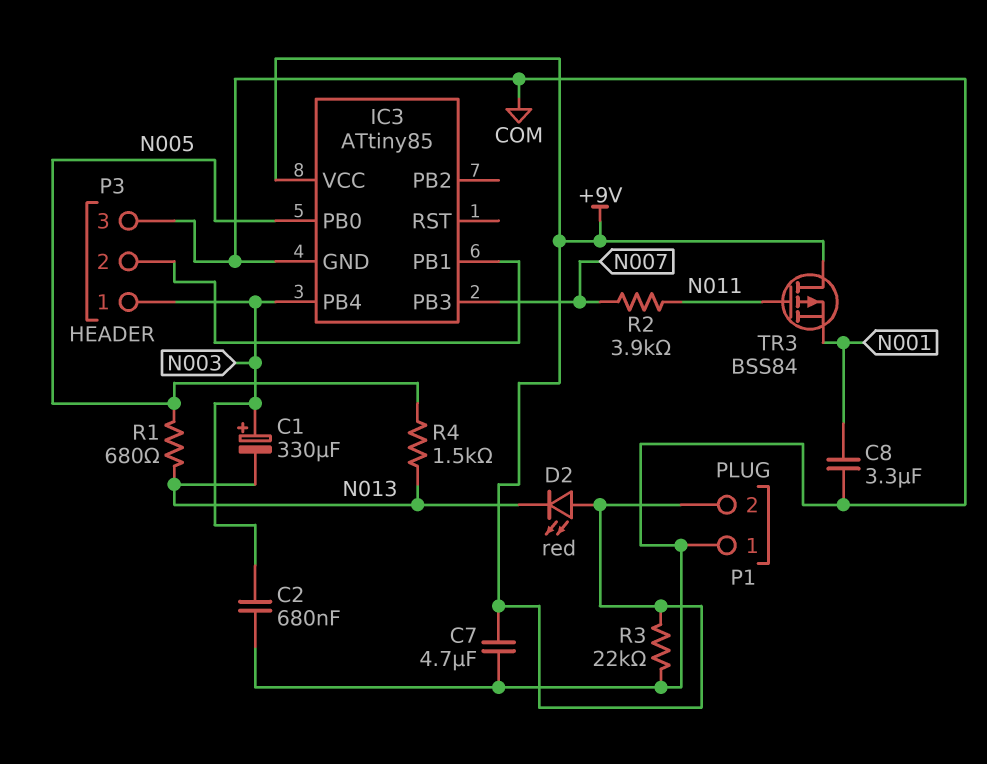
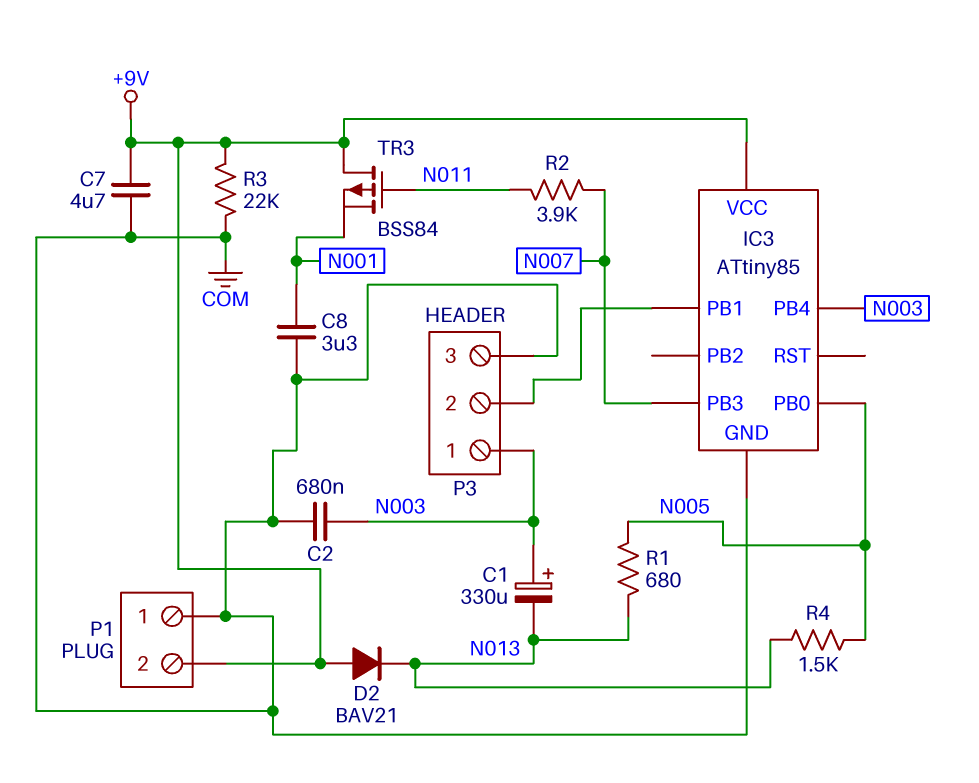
D2: LED red (A +9V, K N013) -> diode BAV21 (A +9V, K N013)

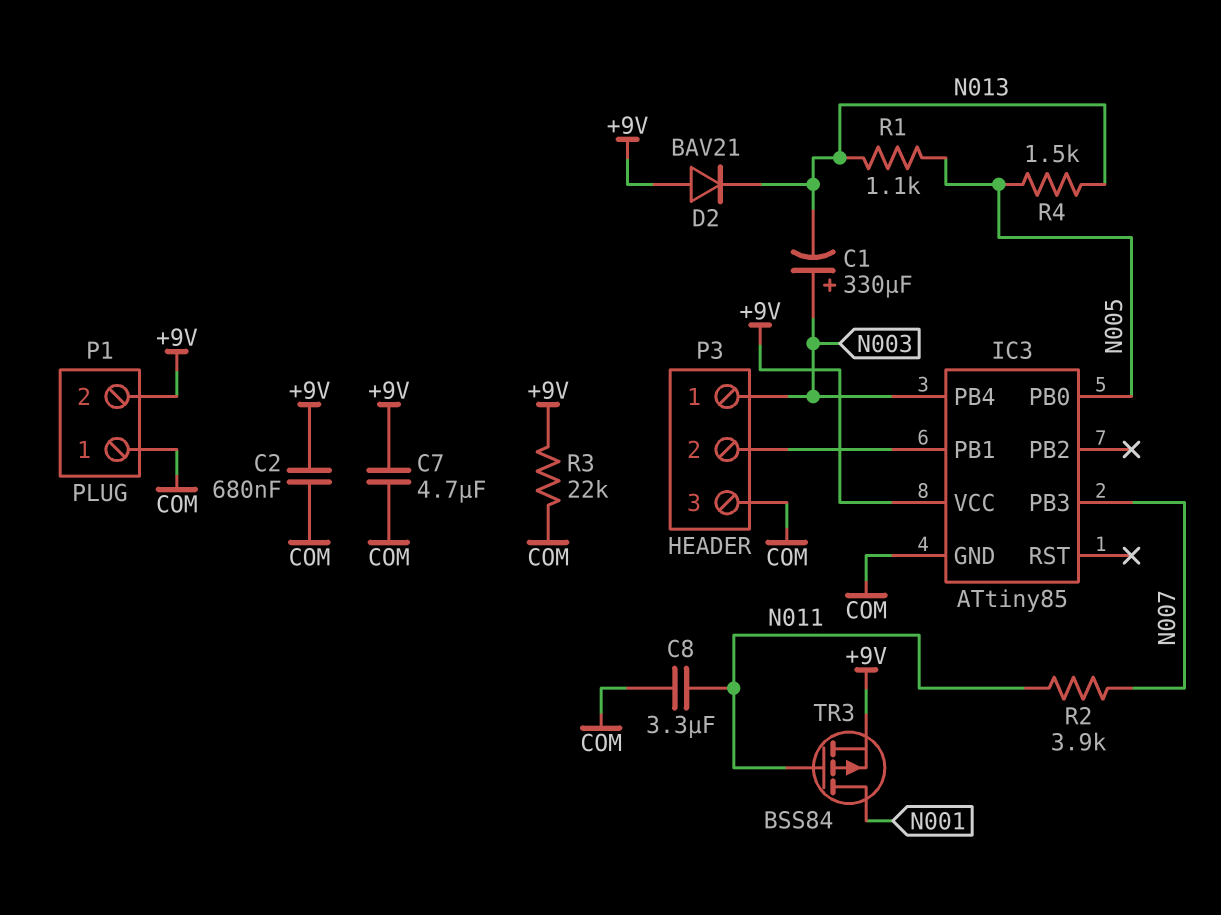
C2: 680nF (COM, N003) -> 680nF (+9V, COM)
C8: 3.3uF (COM, N001) -> 3.3uF (COM, N011)
R1: 680 (N005, N013) -> 1.1k (N005, N013)
TR3: PMOS BSS84 (G N011, D +9V, S N001) -> PMOS BSS84 (G N011, D N001, S +9V)

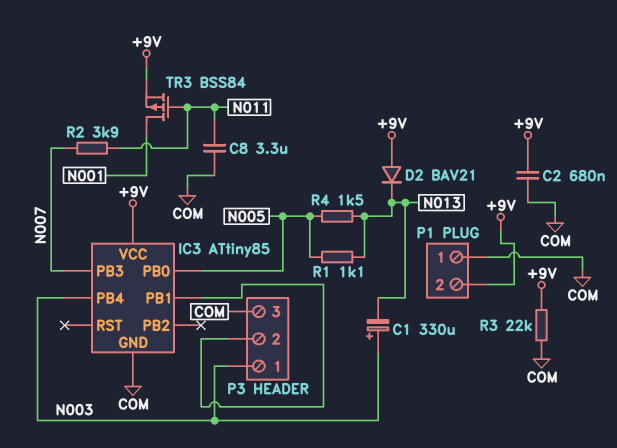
C7: 4.7uF (+9V, COM) -> none

